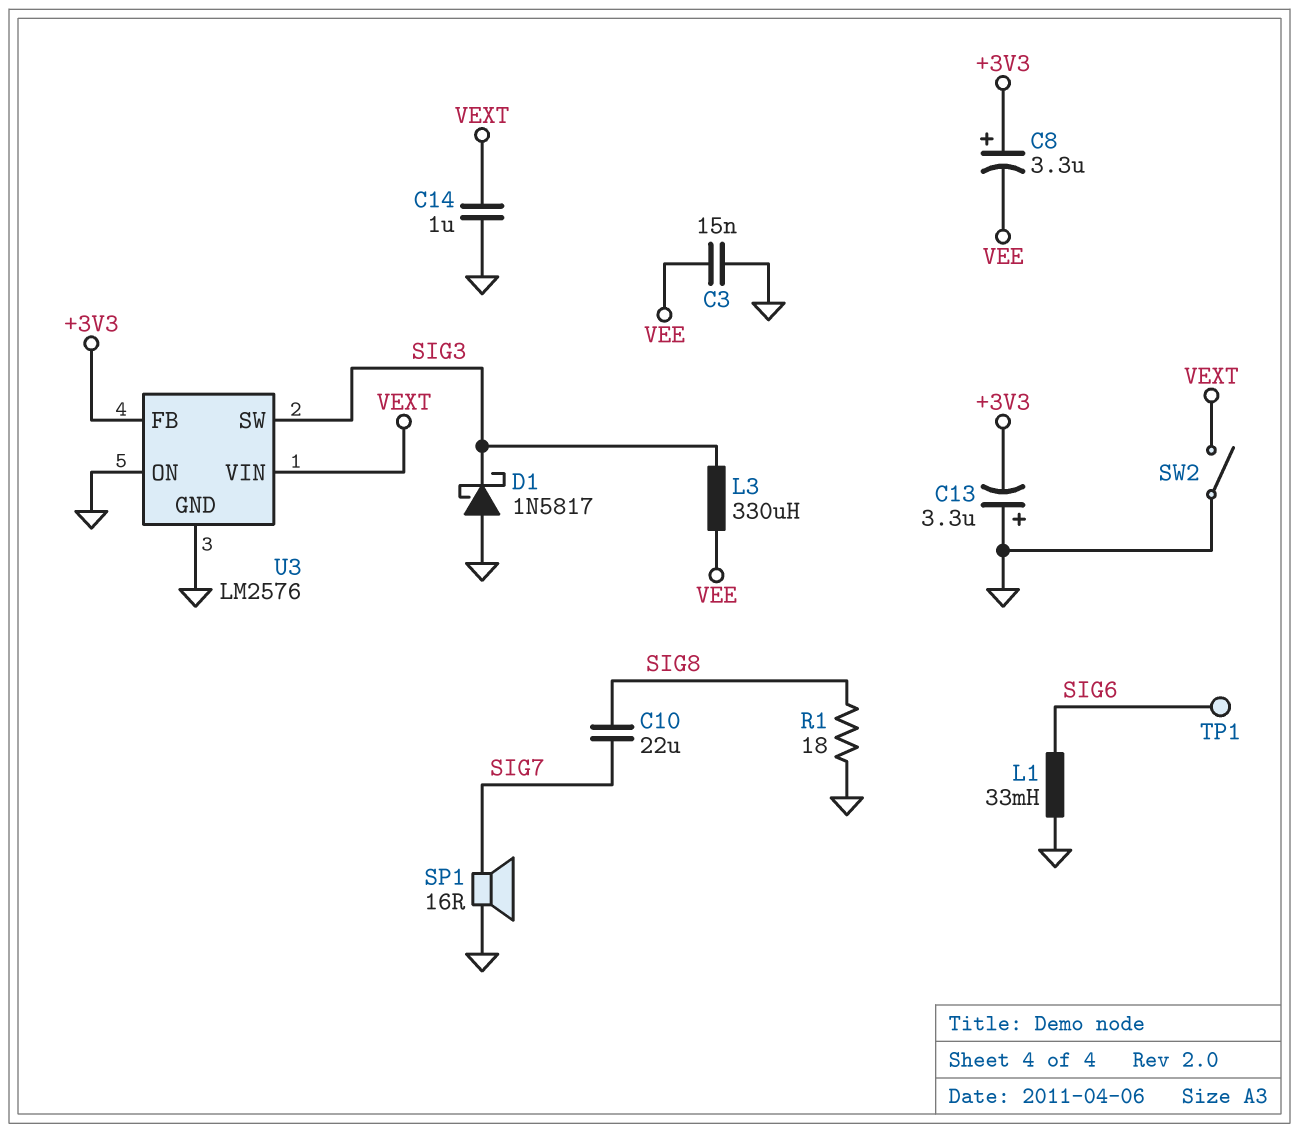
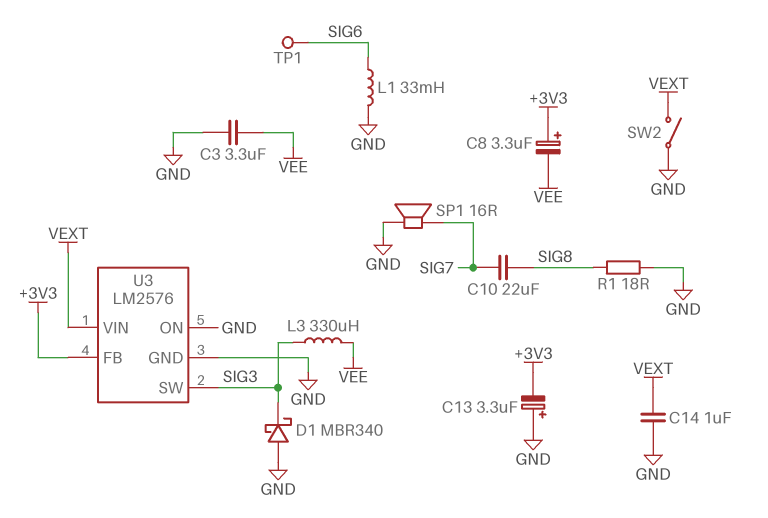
C3: 15nF (GND, VEE) -> 3.3uF (GND, VEE)
D1: schottky 1N5817 (A GND, K SIG3) -> schottky MBR340 (A GND, K SIG3)

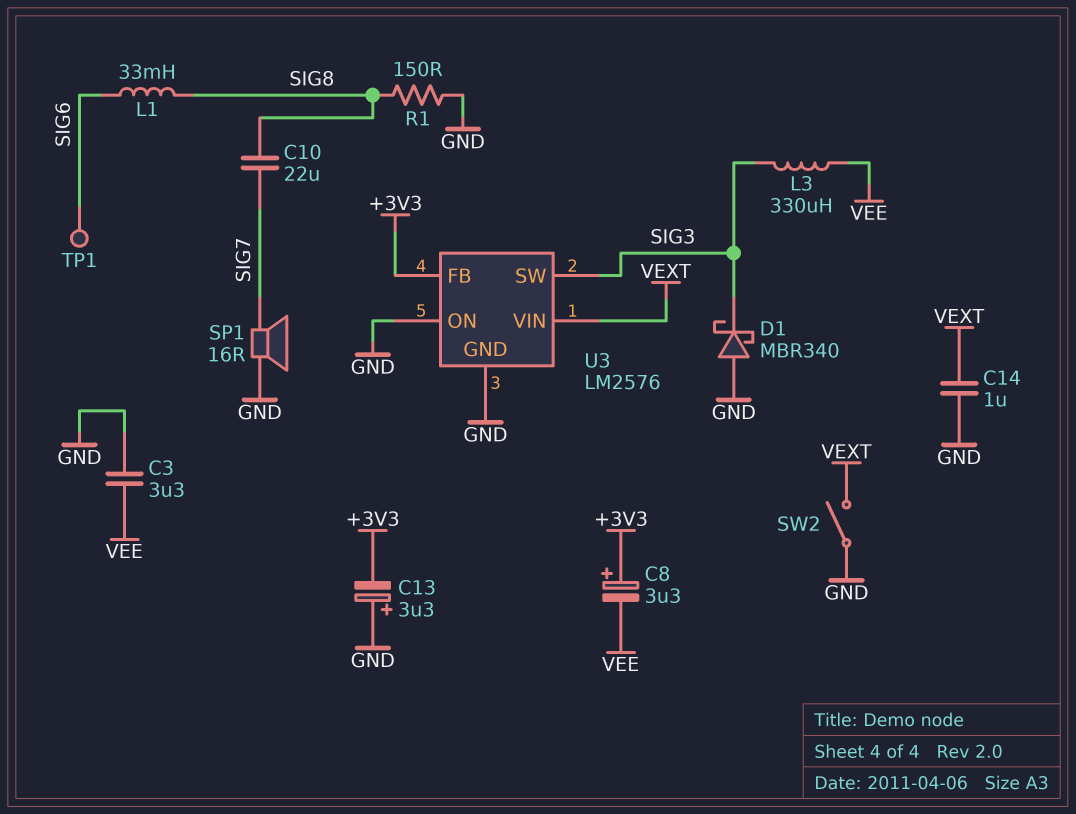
L1: 33mH (GND, SIG6) -> 33mH (SIG6, SIG8)
R1: 18 (GND, SIG8) -> 150 (GND, SIG8)

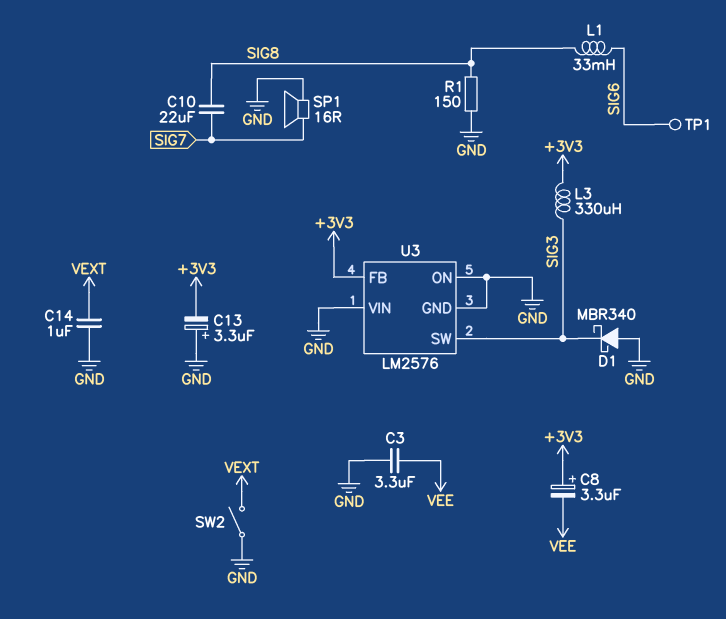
L3: 330uH (SIG3, VEE) -> 330uH (+3V3, SIG3)
U3 pin VIN: VEXT -> GND

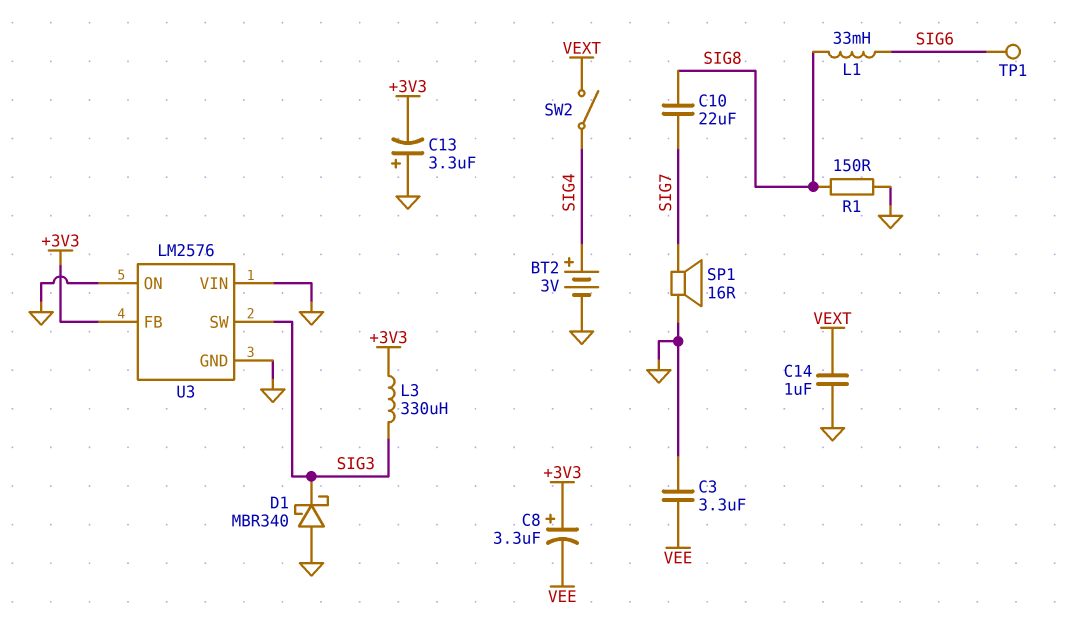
BT2: none -> 3V (plus SIG4, minus GND)
SW2: switch (GND, VEXT) -> switch (SIG4, VEXT)

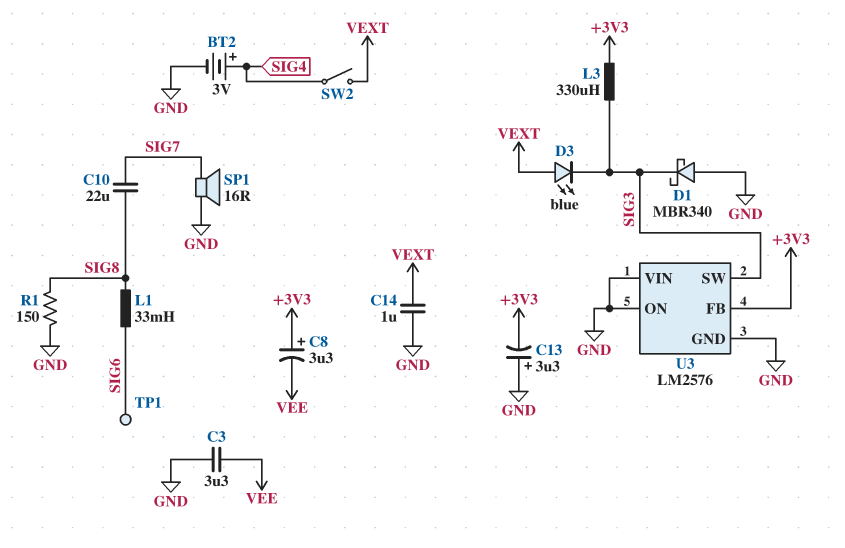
D3: none -> LED blue (A VEXT, K SIG3)

